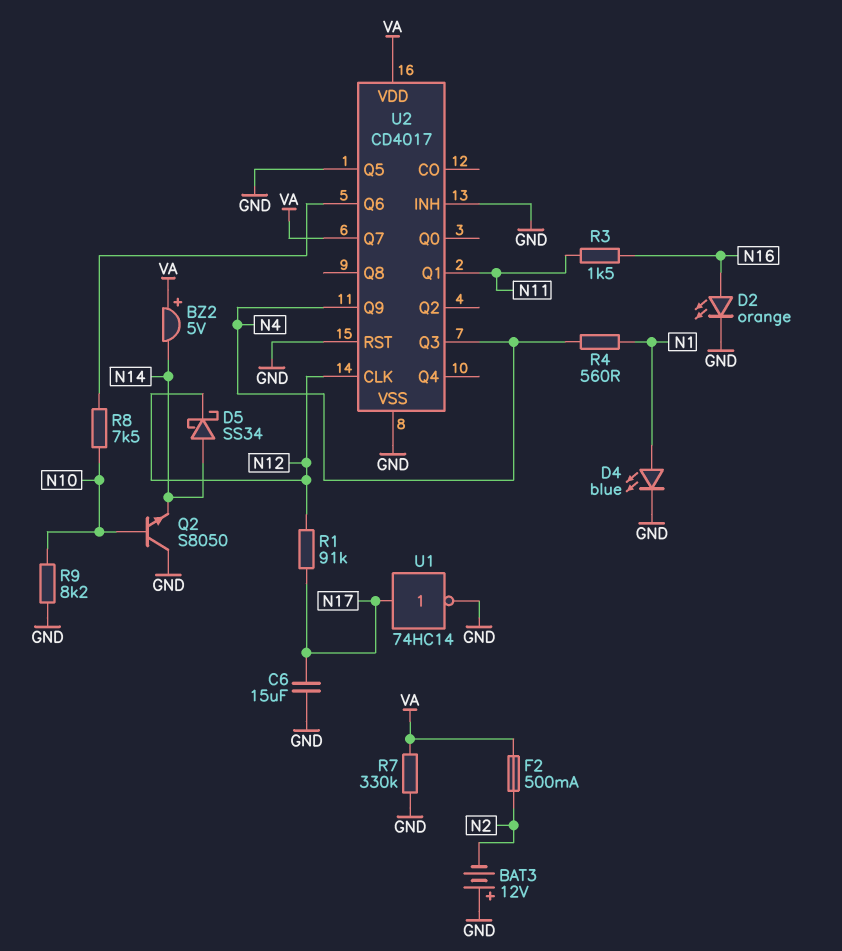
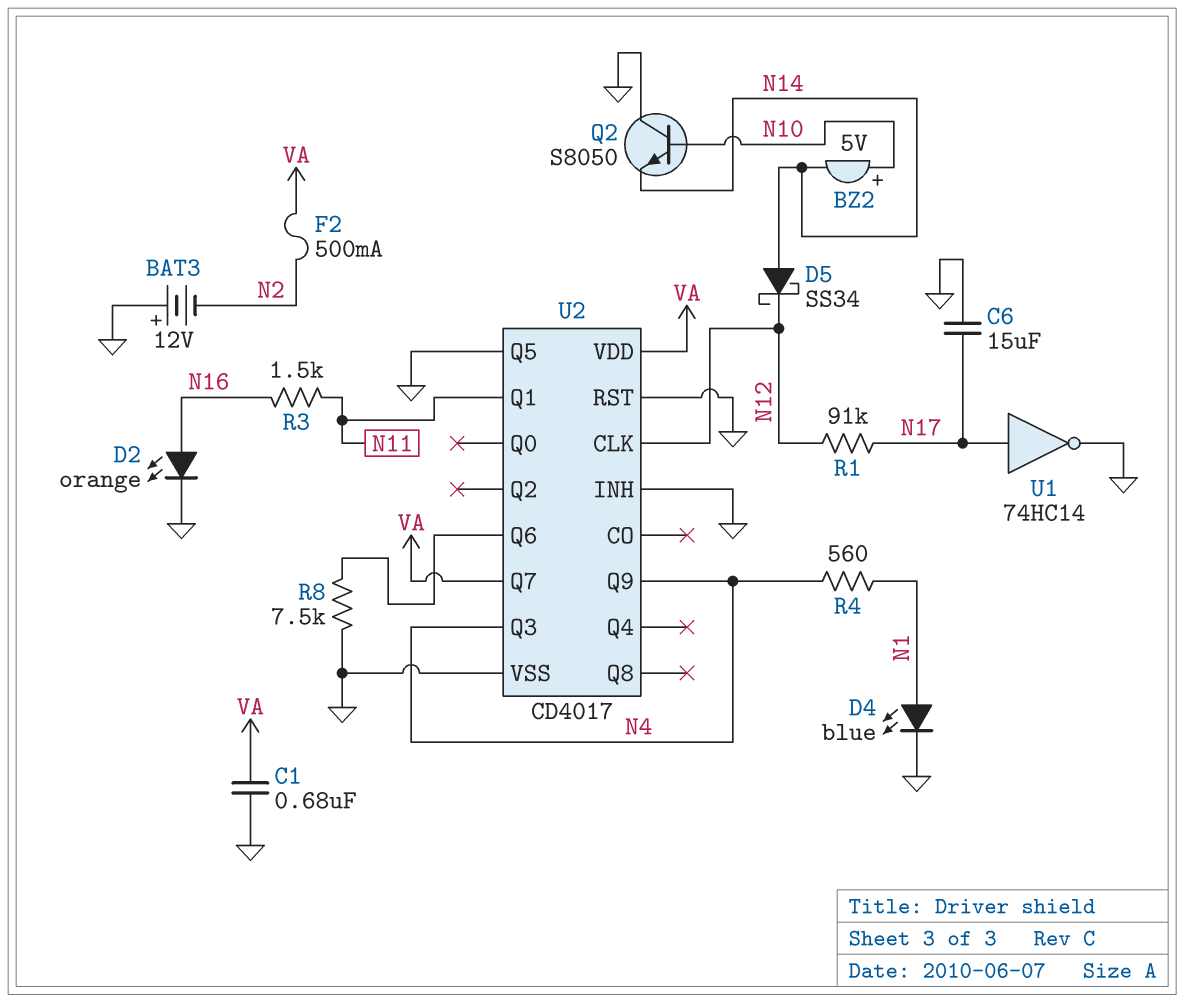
BZ2: buzzer 5V (plus VA, minus N14) -> buzzer 5V (plus N10, minus N14)
C1: none -> 680nF (GND, VA)
R7: 330k (GND, VA) -> none
R8: 7.5k (N10, U2/Q6) -> 7.5k (GND, U2/Q6)
R9: 8.2k (GND, N10) -> none

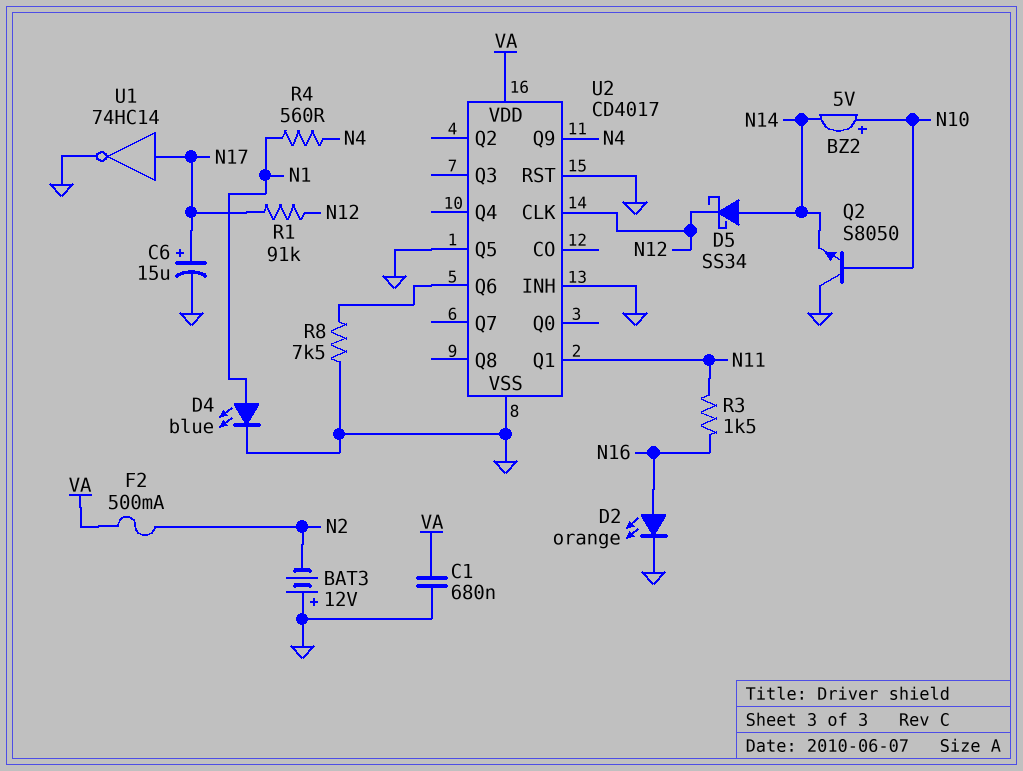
C6: 15uF (GND, N17) -> 15uF (plus N17, minus GND)
U2 pin Q3: N4 -> none
U2 pin Q7: VA -> none

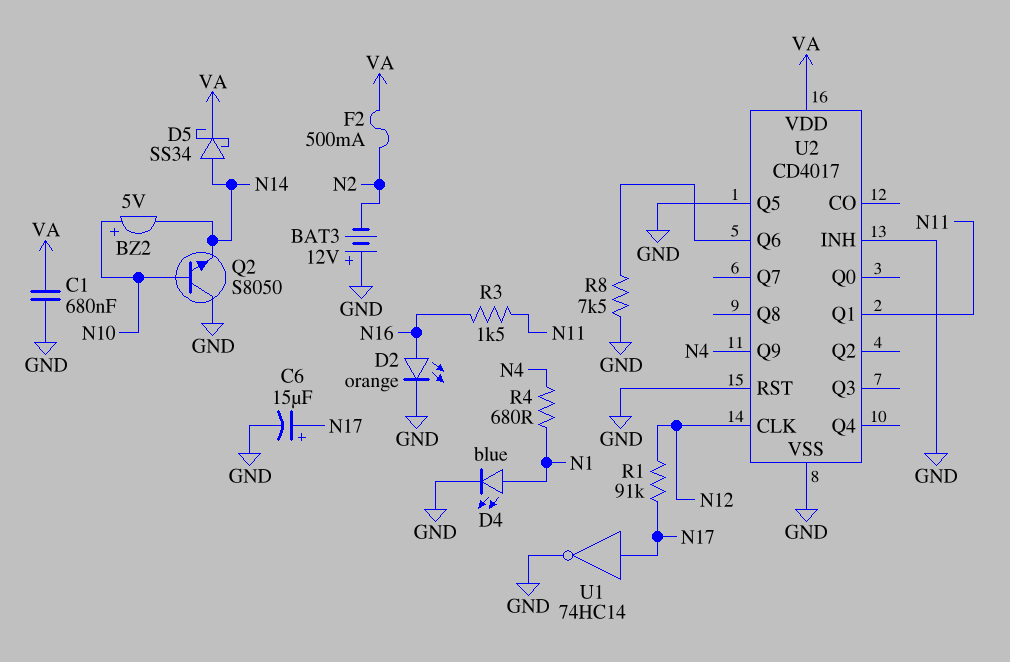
D5: schottky SS34 (A N14, K N12) -> schottky SS34 (A N14, K VA)
R4: 560 (N1, N4) -> 680 (N1, N4)

